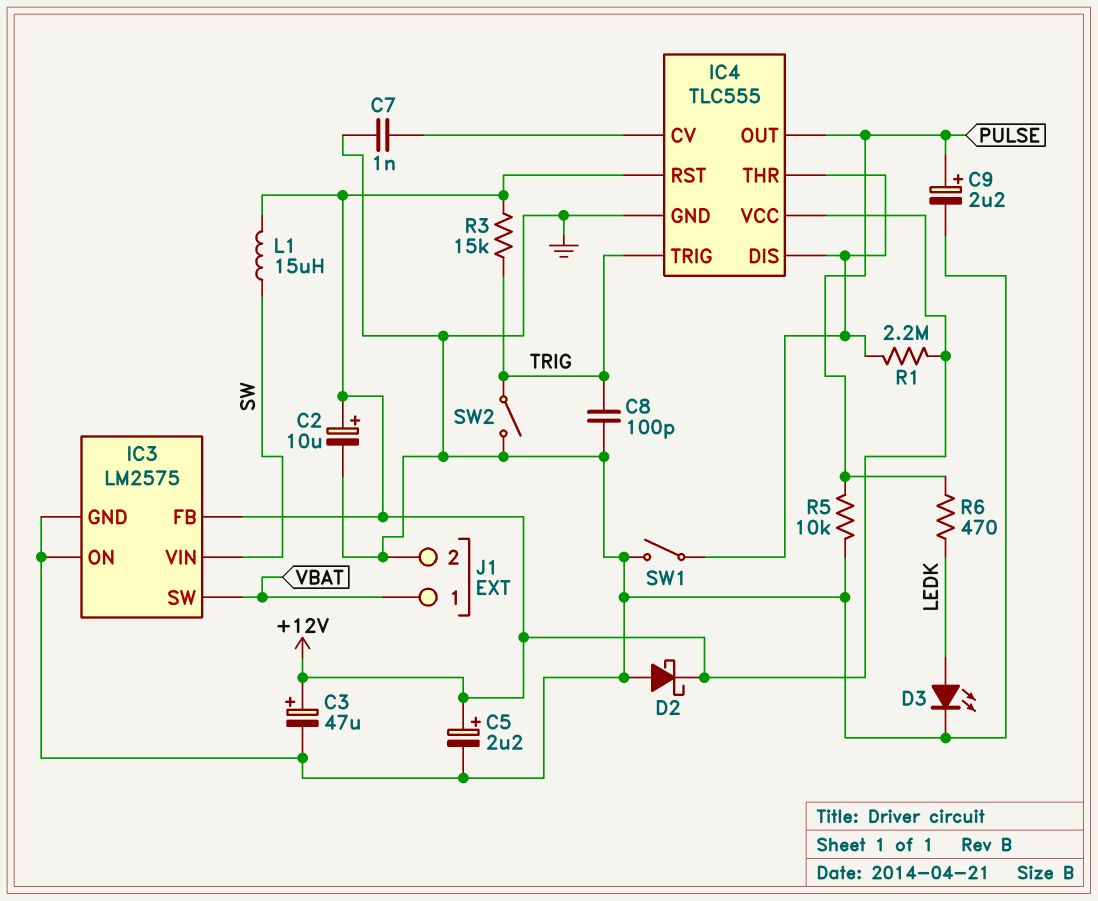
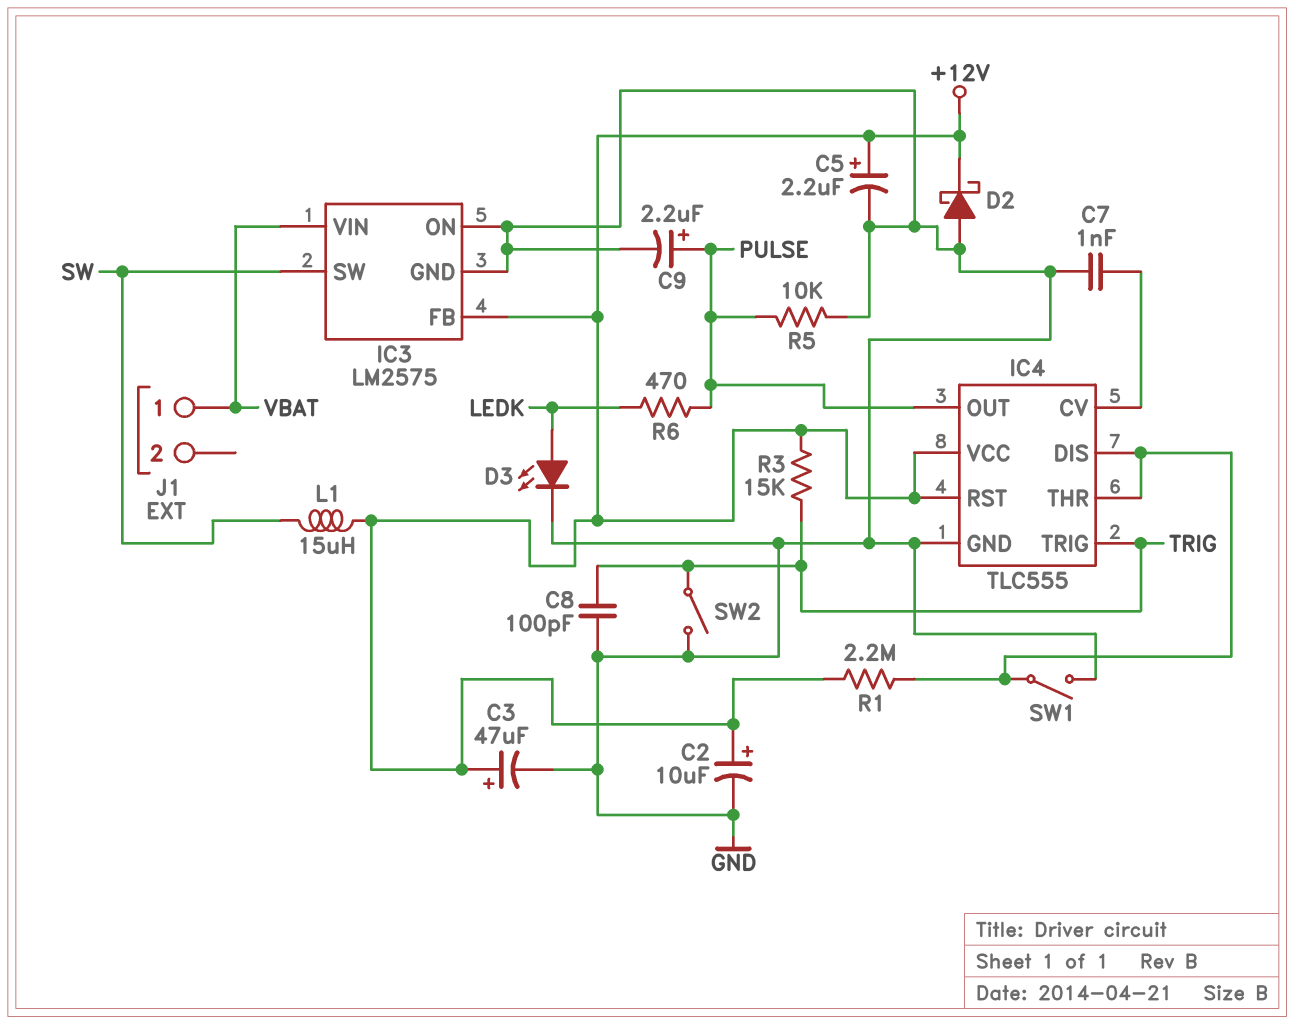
IC3 pin SW: VBAT -> SW
IC3 pin VIN: SW -> VBAT
J1 pin 2: GND -> none

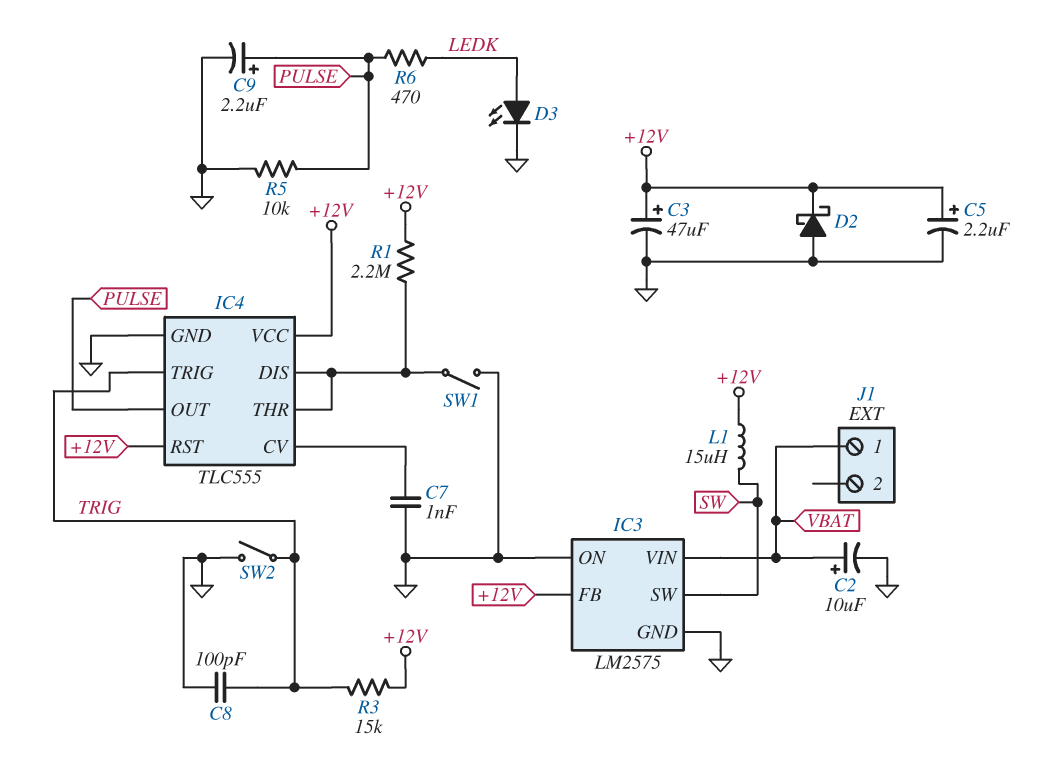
C2: 10uF (plus +12V, minus GND) -> 10uF (plus VBAT, minus GND)

